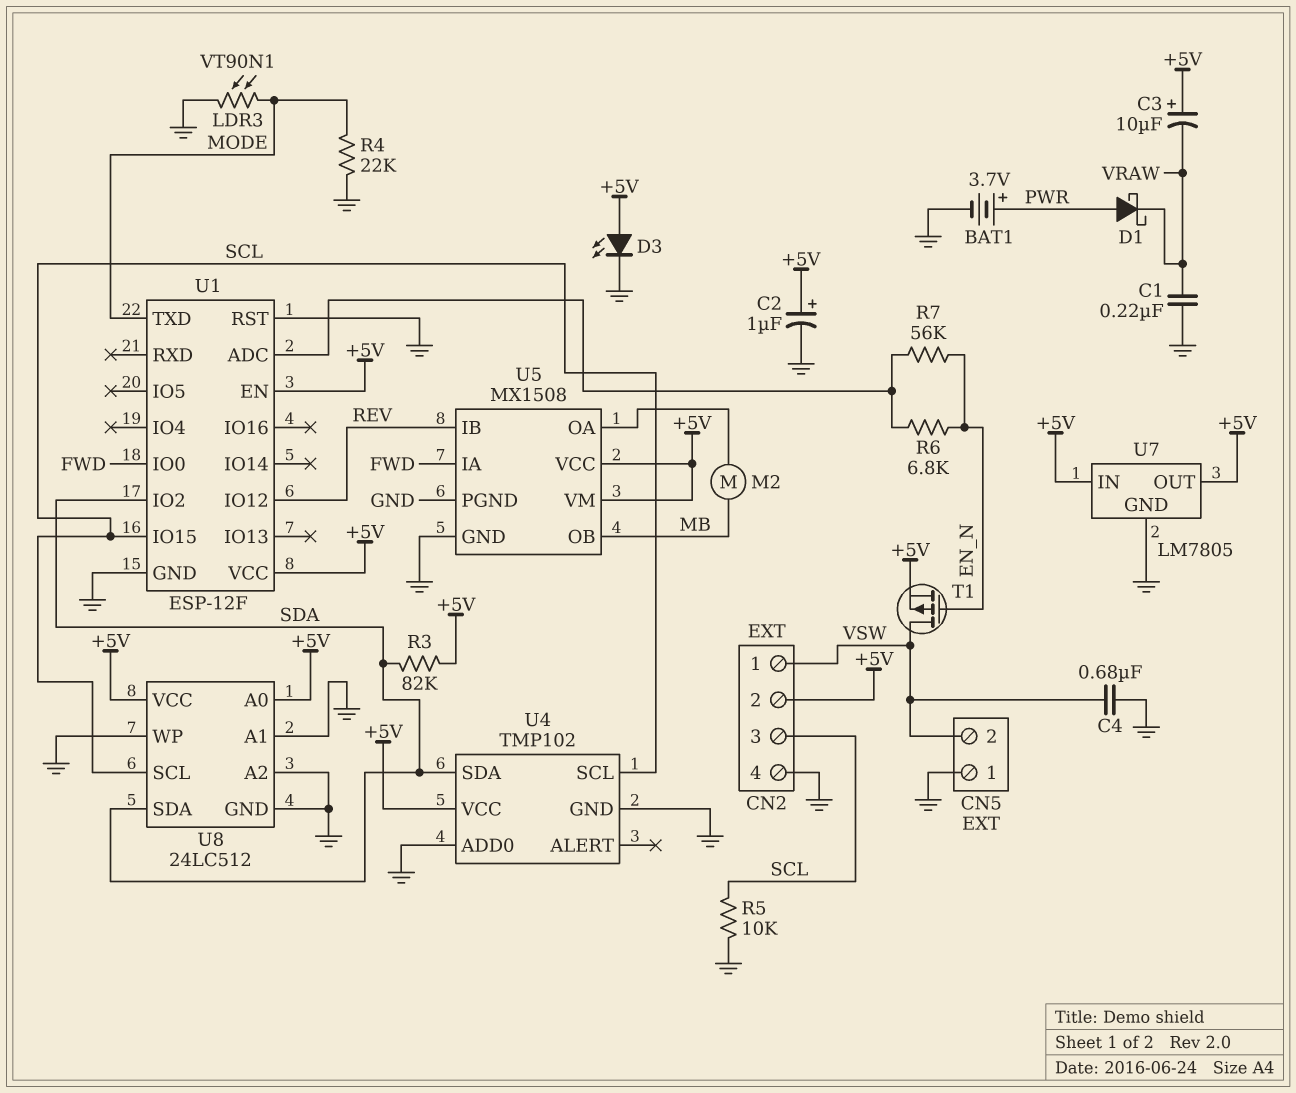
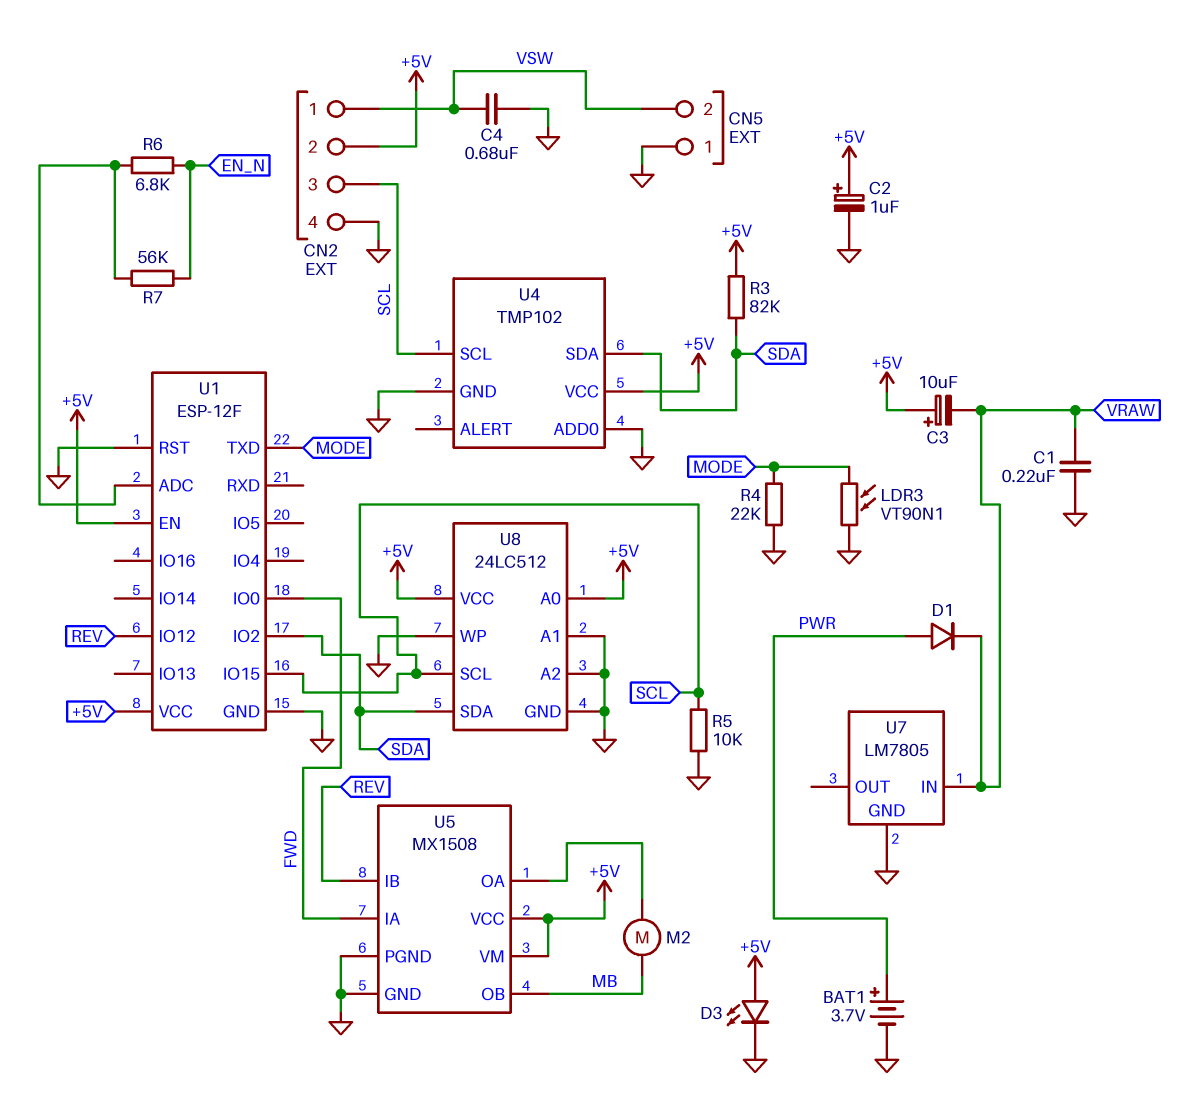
D1: schottky (A PWR, K VRAW) -> diode (A PWR, K VRAW)
T1: PMOS (G EN_N, D VSW, S +5V) -> none
U7 pin IN: +5V -> VRAW
U7 pin OUT: +5V -> none

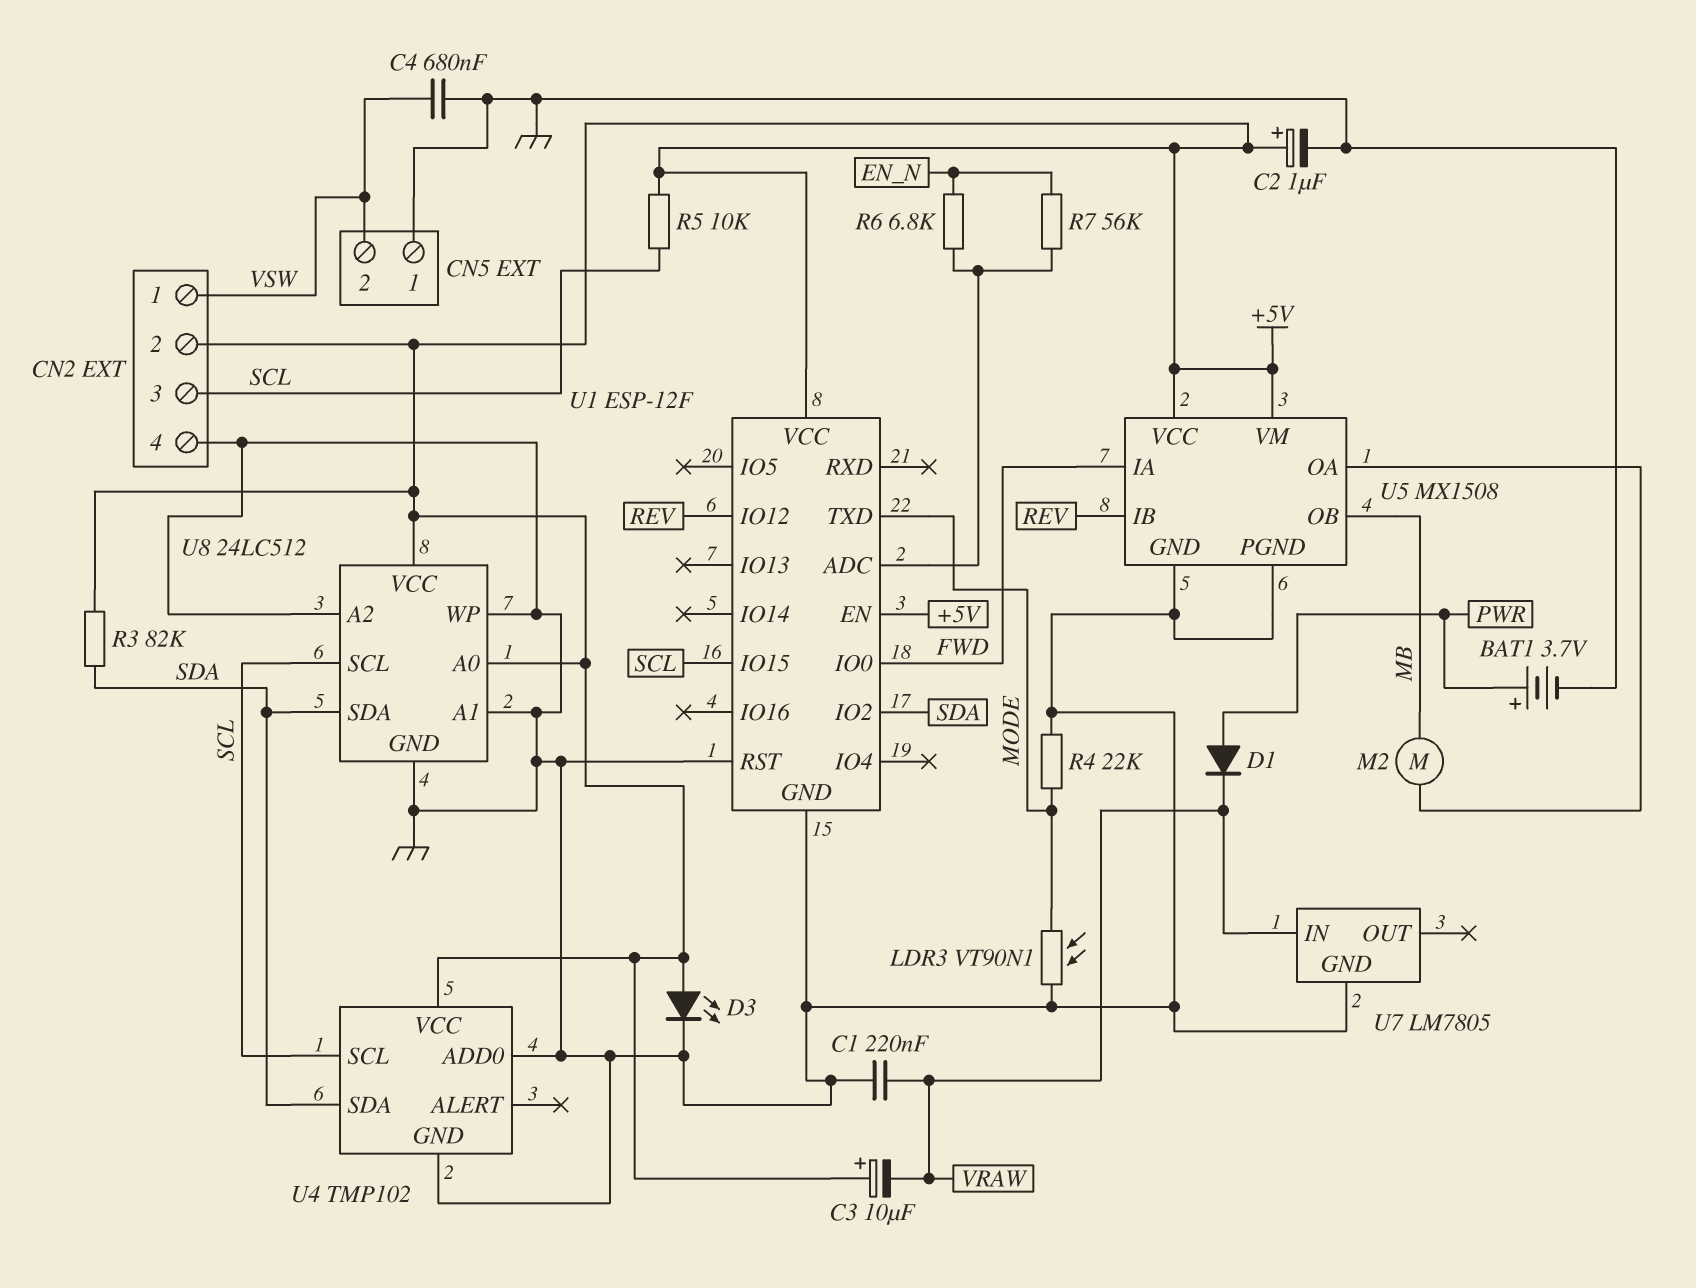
R5: 10k (GND, SCL) -> 10k (+5V, SCL)

